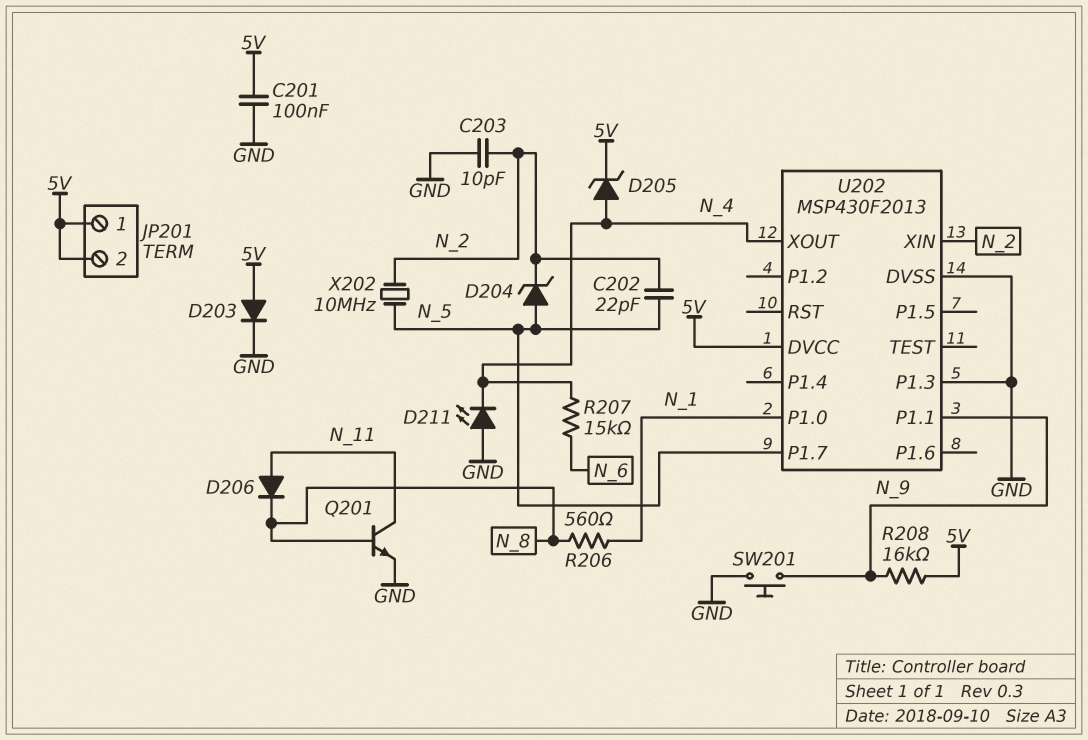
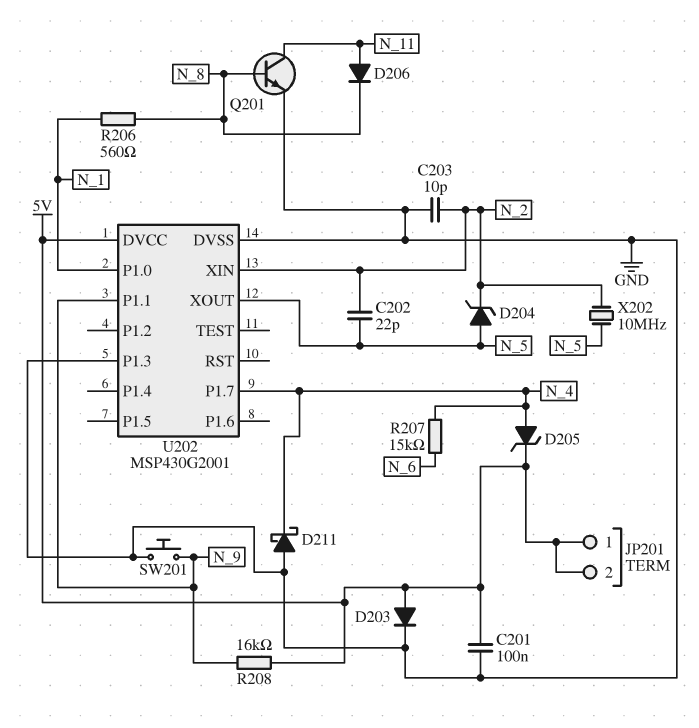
D211: LED (A GND, K N_4) -> schottky (A GND, K N_4)
U202: MSP430F2013 -> MSP430G2001
U202 pin P1.7: N_5 -> N_4
U202 pin XOUT: N_4 -> N_5

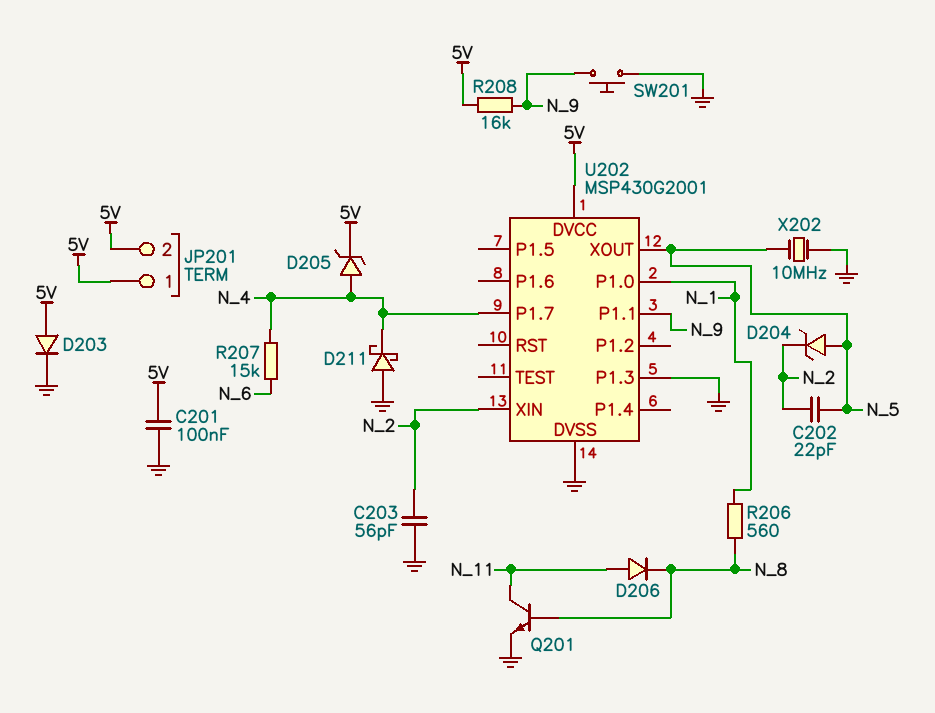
C203: 10pF (GND, N_2) -> 56pF (GND, N_2)
X202: 10MHz (N_2, N_5) -> 10MHz (GND, N_5)

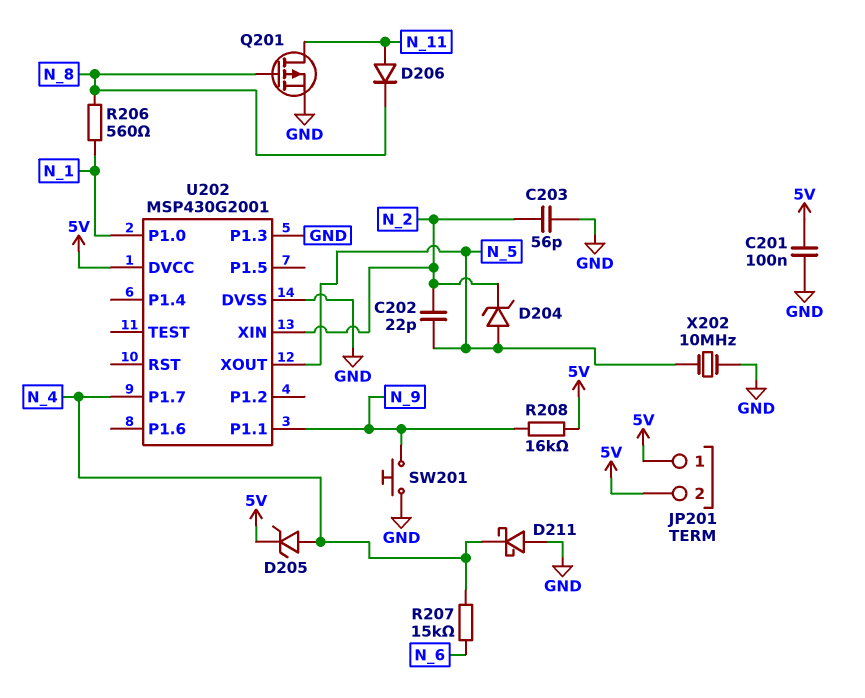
D203: diode (A 5V, K GND) -> none
Q201: NPN (B N_8, C N_11, E GND) -> PMOS (G N_8, D N_11, S GND)

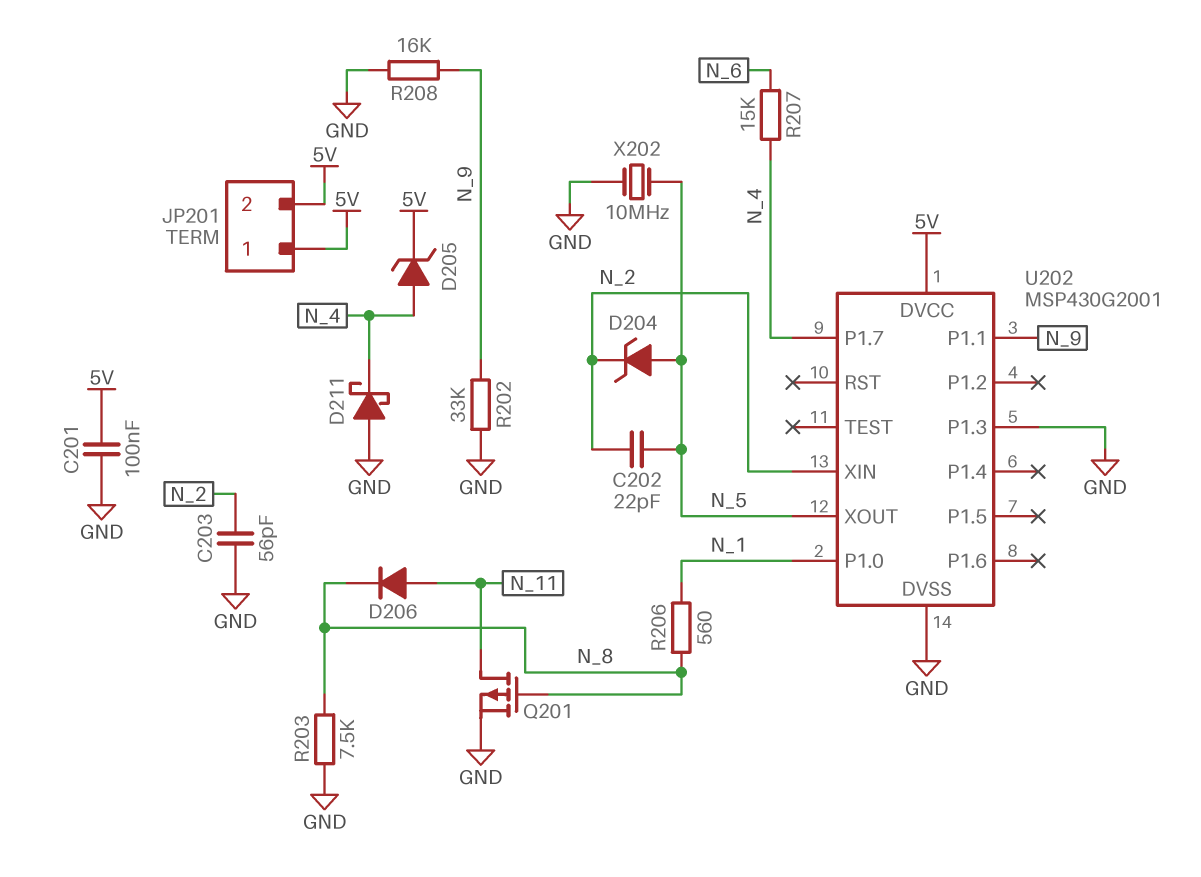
R202: none -> 33k (GND, N_9)
R203: none -> 7.5k (GND, N_8)
R208: 16k (5V, N_9) -> 16k (GND, N_9)
SW201: button (GND, N_9) -> none

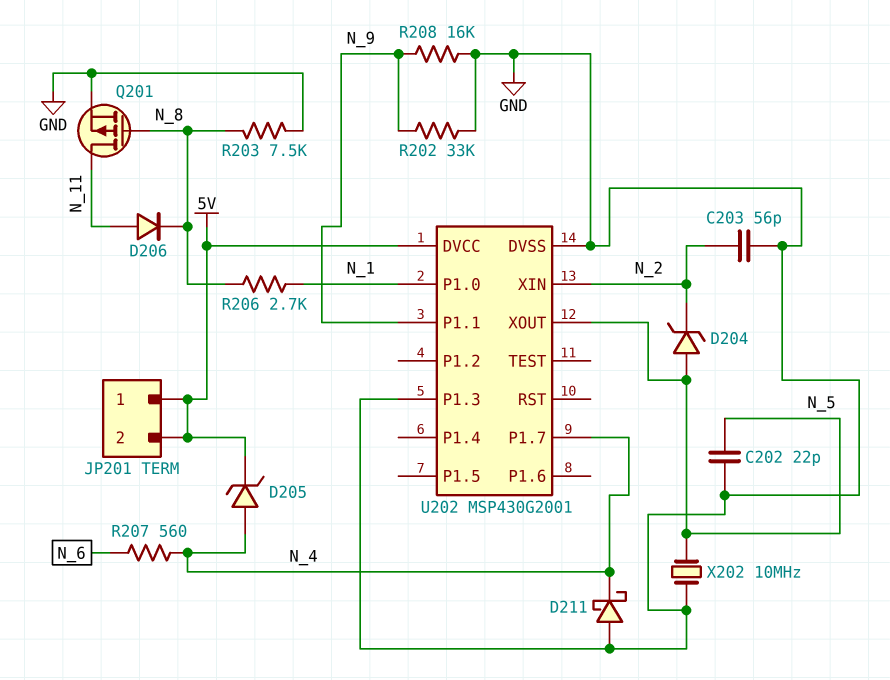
C201: 100nF (5V, GND) -> none
C202: 22pF (N_2, N_5) -> 22pF (GND, N_5)
R206: 560 (N_1, N_8) -> 2.7k (N_1, N_8)
R207: 15k (N_4, N_6) -> 560 (N_4, N_6)

